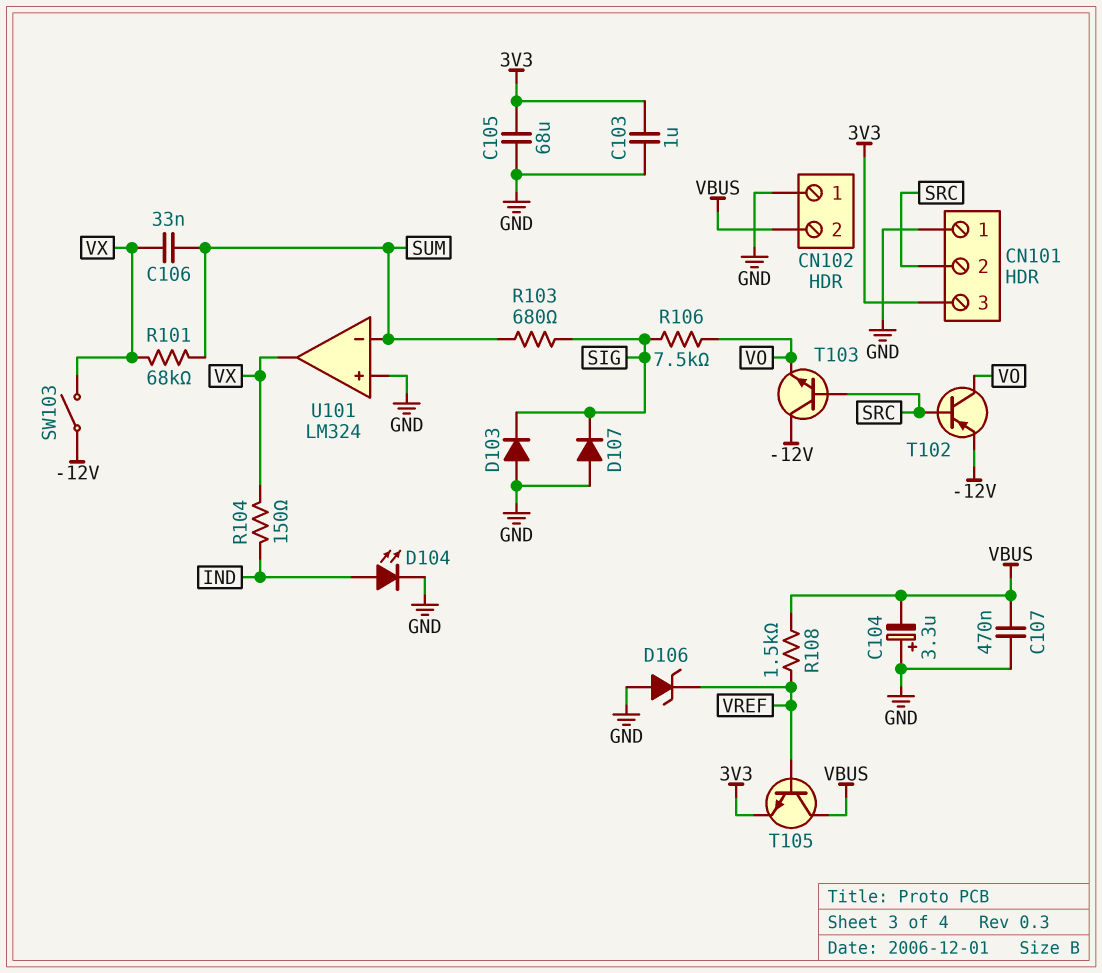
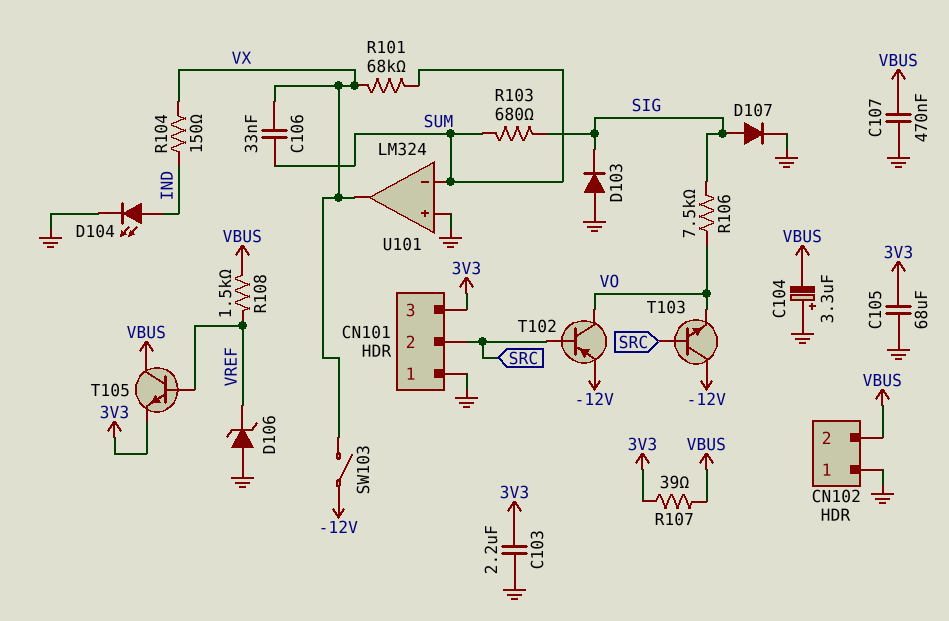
C103: 1uF (3V3, GND) -> 2.2uF (3V3, GND)
D107: diode (A GND, K SIG) -> diode (A SIG, K GND)
R107: none -> 39 (3V3, VBUS)

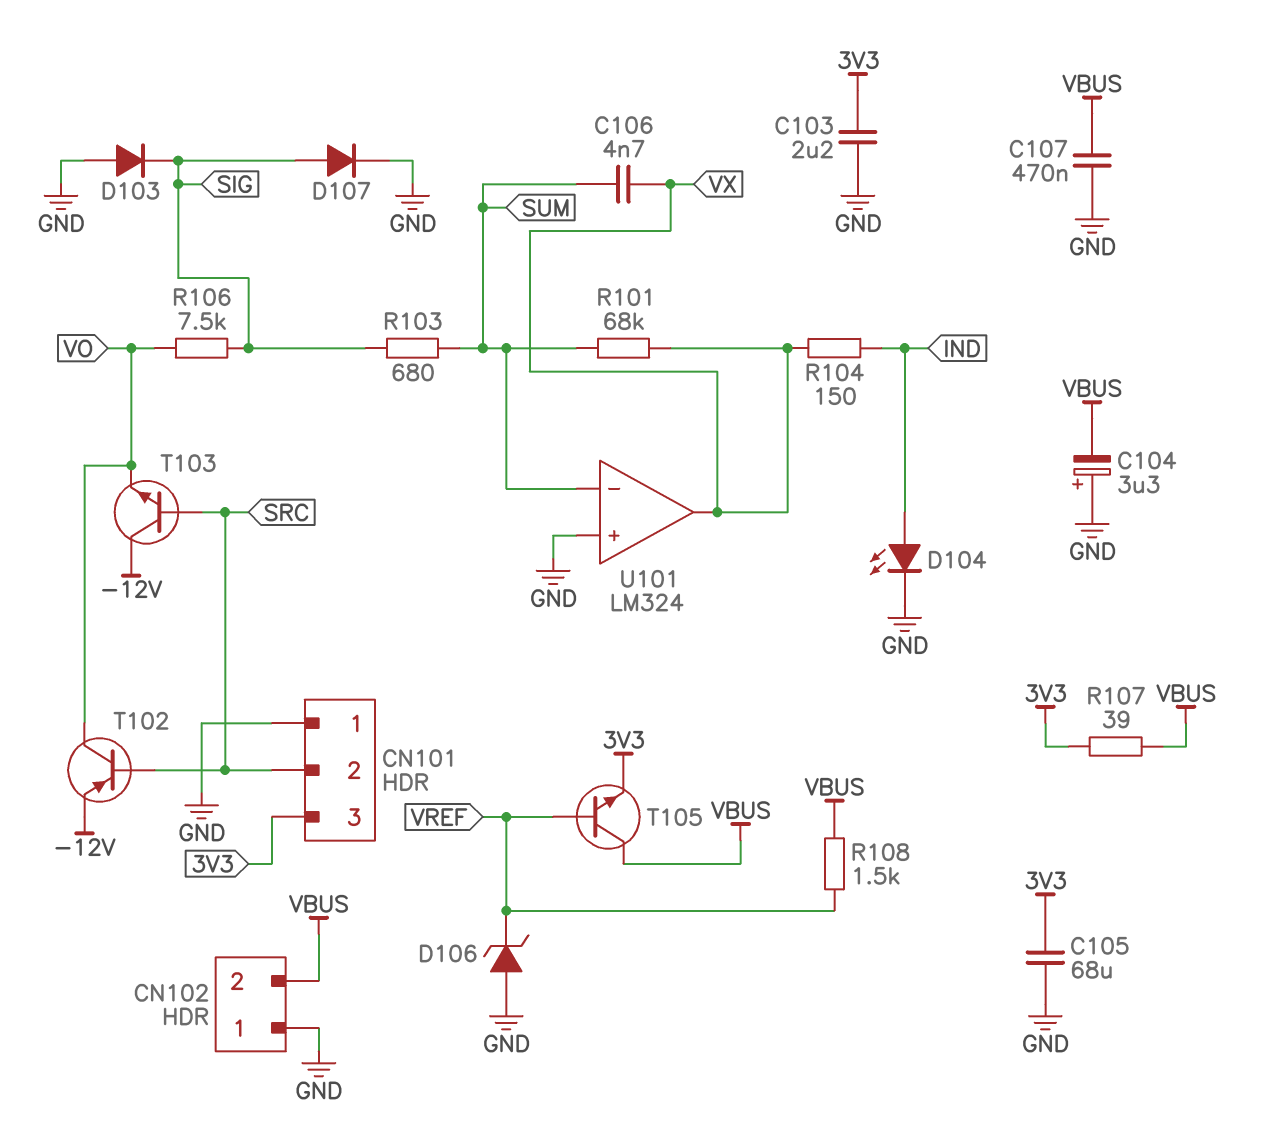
C106: 33nF (SUM, VX) -> 4.7nF (SUM, VX)
SW103: switch (-12V, VX) -> none

